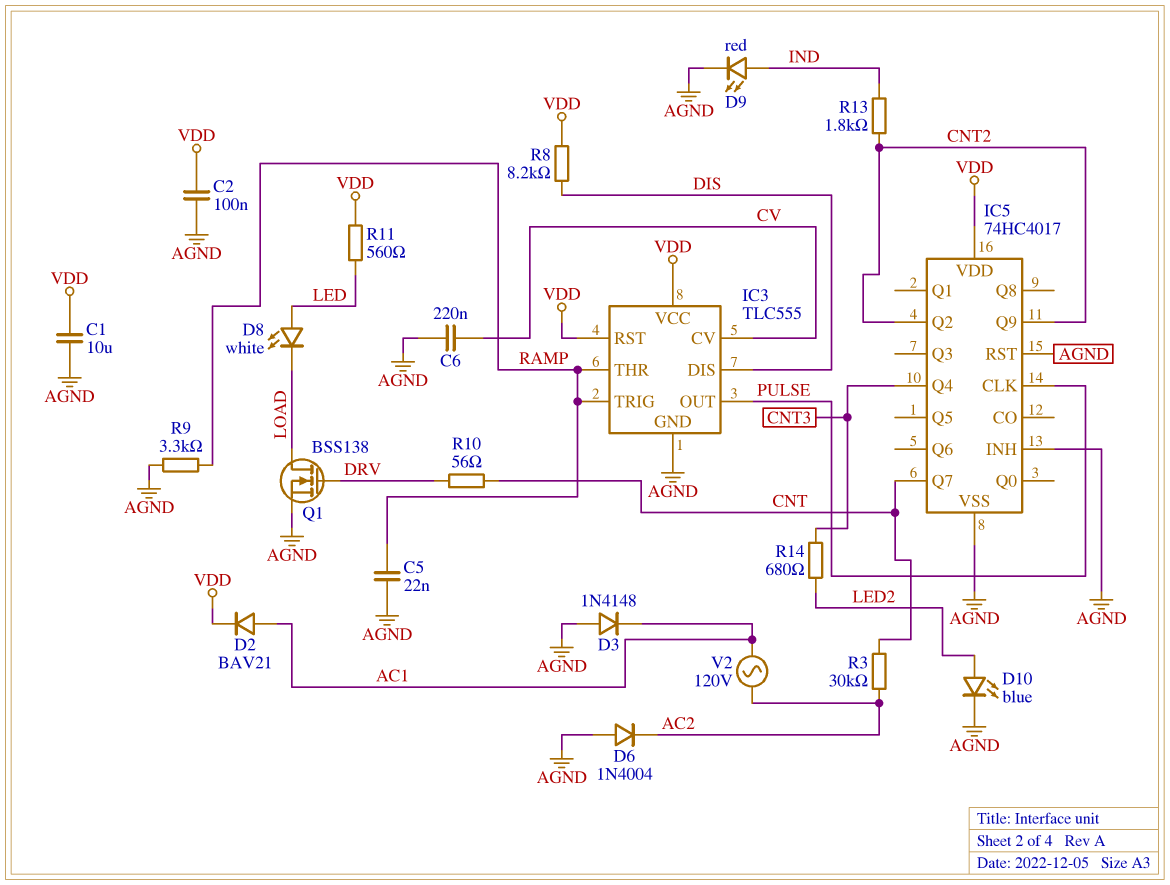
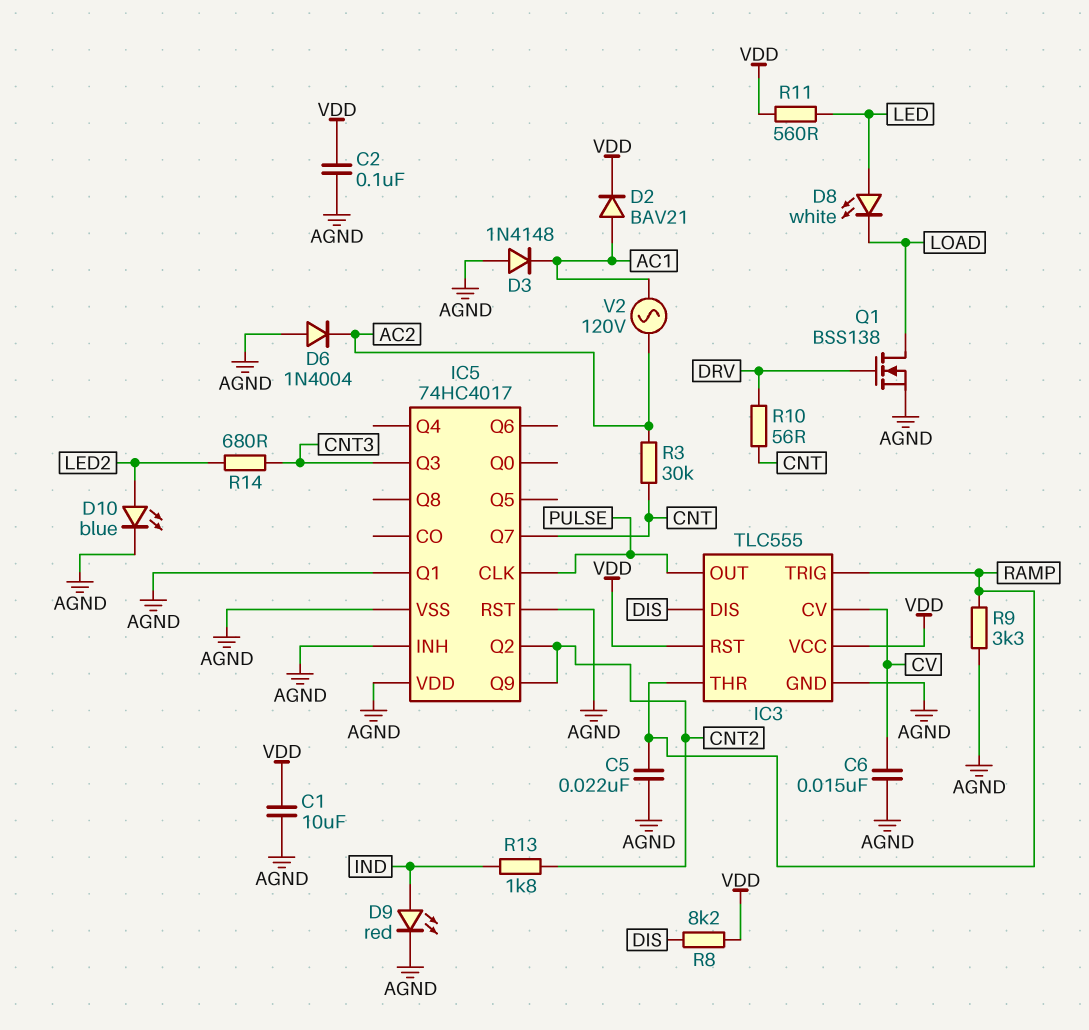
C6: 220nF (AGND, CV) -> 15nF (AGND, CV)
IC5 pin Q1: none -> AGND
IC5 pin Q3: none -> CNT3
IC5 pin Q4: CNT3 -> none
IC5 pin VDD: VDD -> AGND

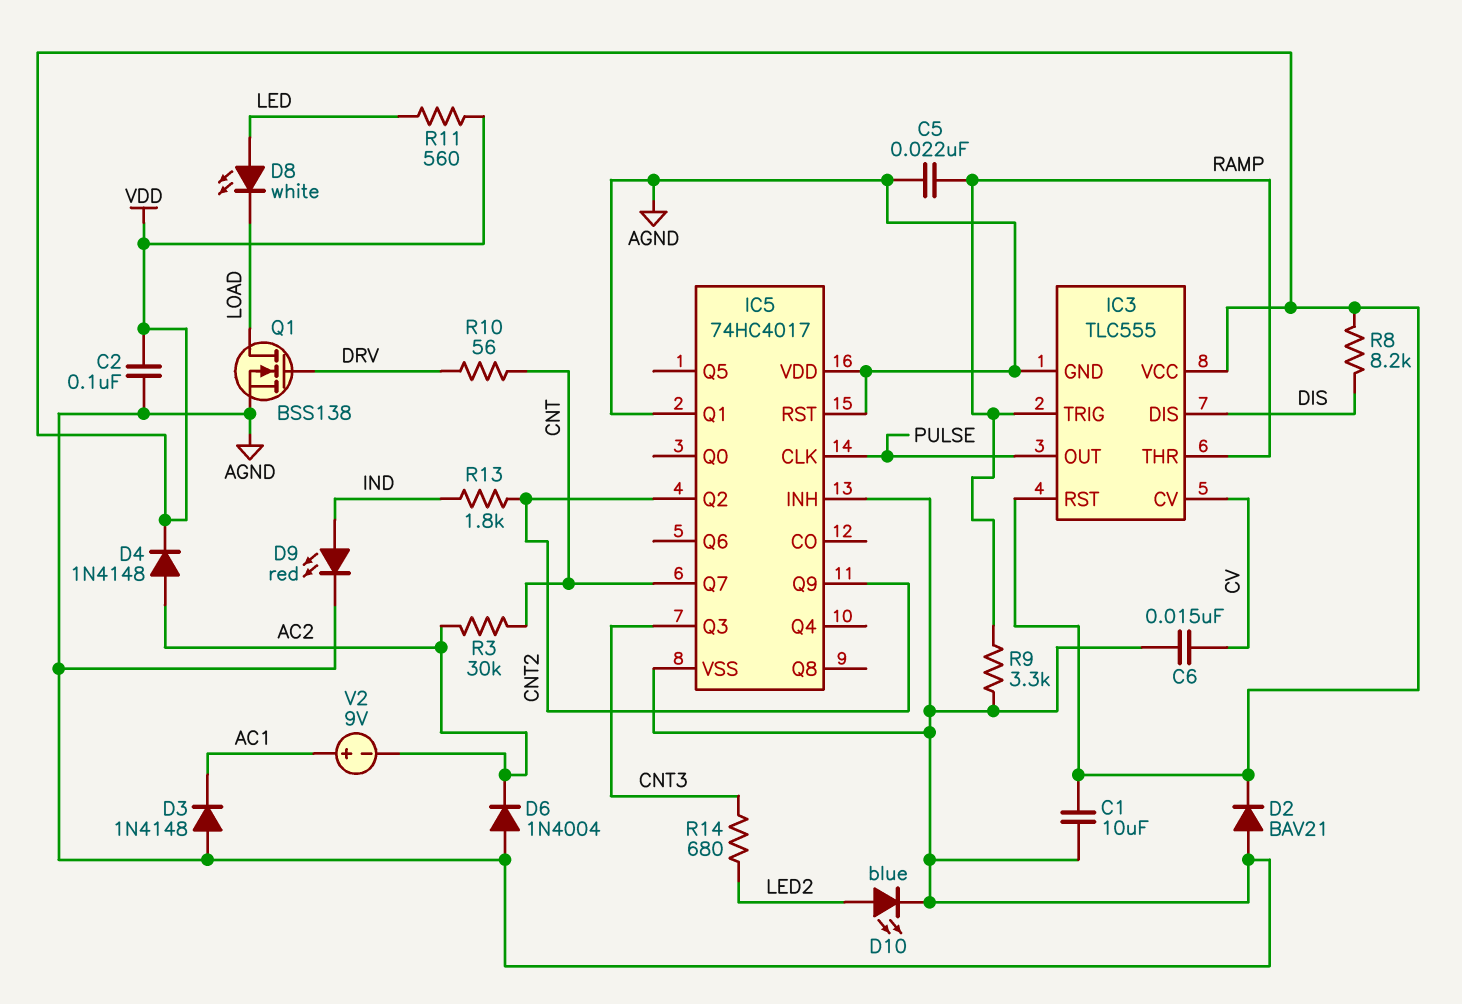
D2: diode BAV21 (A AC1, K VDD) -> diode BAV21 (A AGND, K VDD)
D4: none -> diode 1N4148 (A AC2, K VDD)
V2: AC 120V (AC1, AC2) -> 9V (plus AC1, minus AC2)

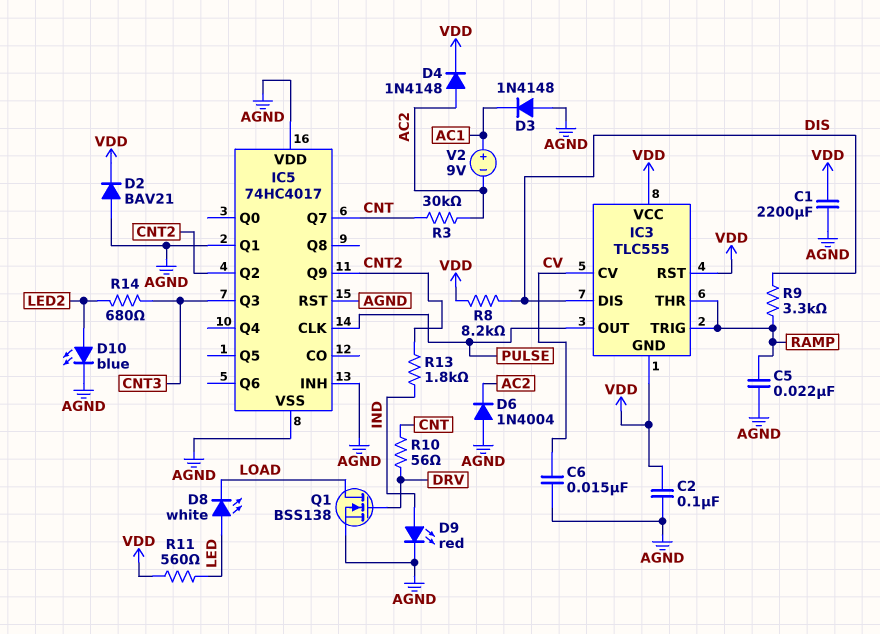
C1: 10uF (AGND, VDD) -> 2200uF (AGND, VDD)
IC3 pin GND: AGND -> VDD
R9: 3.3k (AGND, RAMP) -> 3.3k (DIS, RAMP)

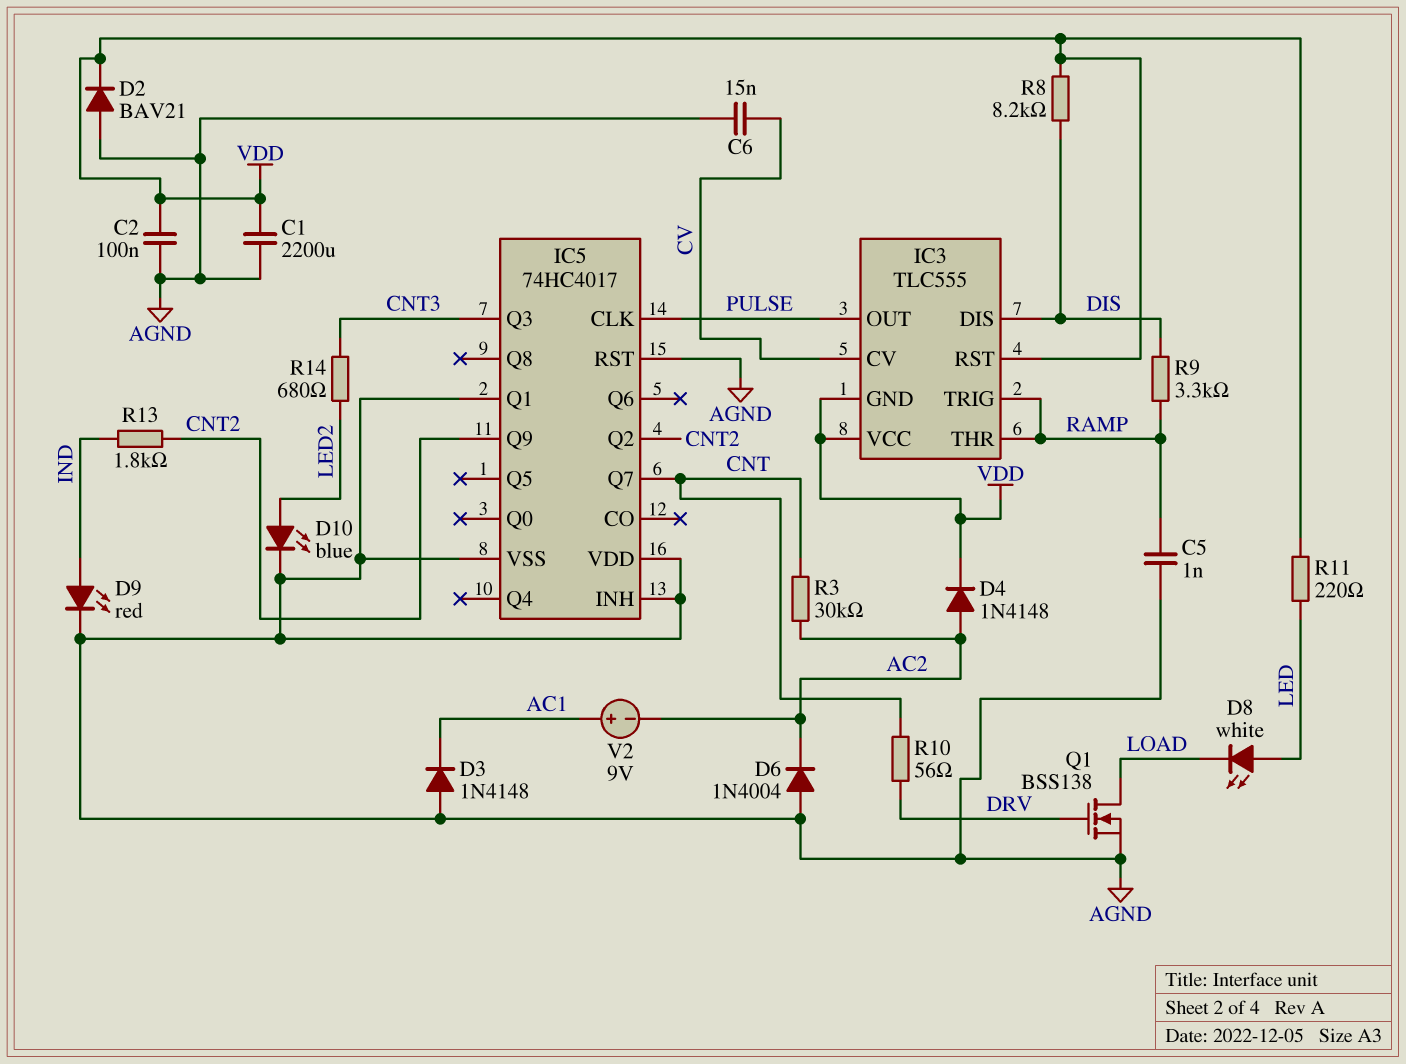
C5: 22nF (AGND, RAMP) -> 1nF (AGND, RAMP)
R11: 560 (LED, VDD) -> 220 (LED, VDD)

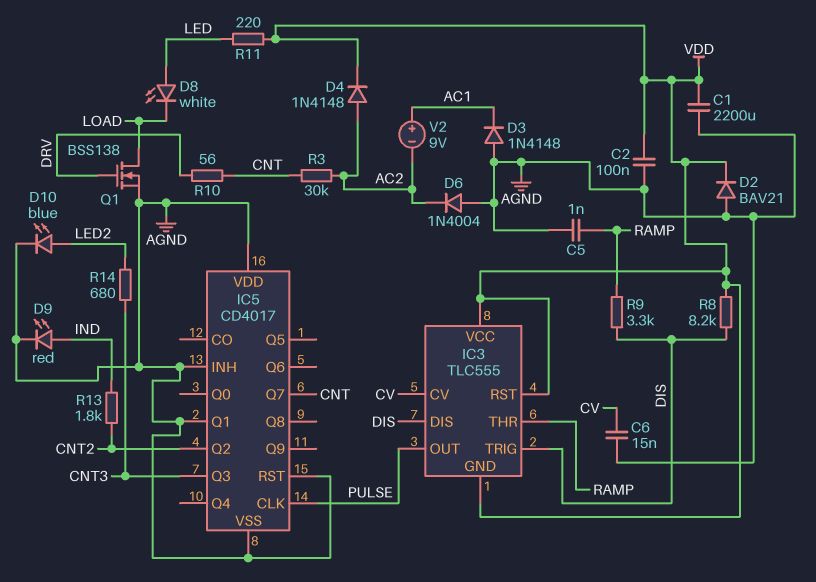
IC3 pin TRIG: RAMP -> DIS
IC5: 74HC4017 -> CD4017
IC5 pin Q9: CNT2 -> none

